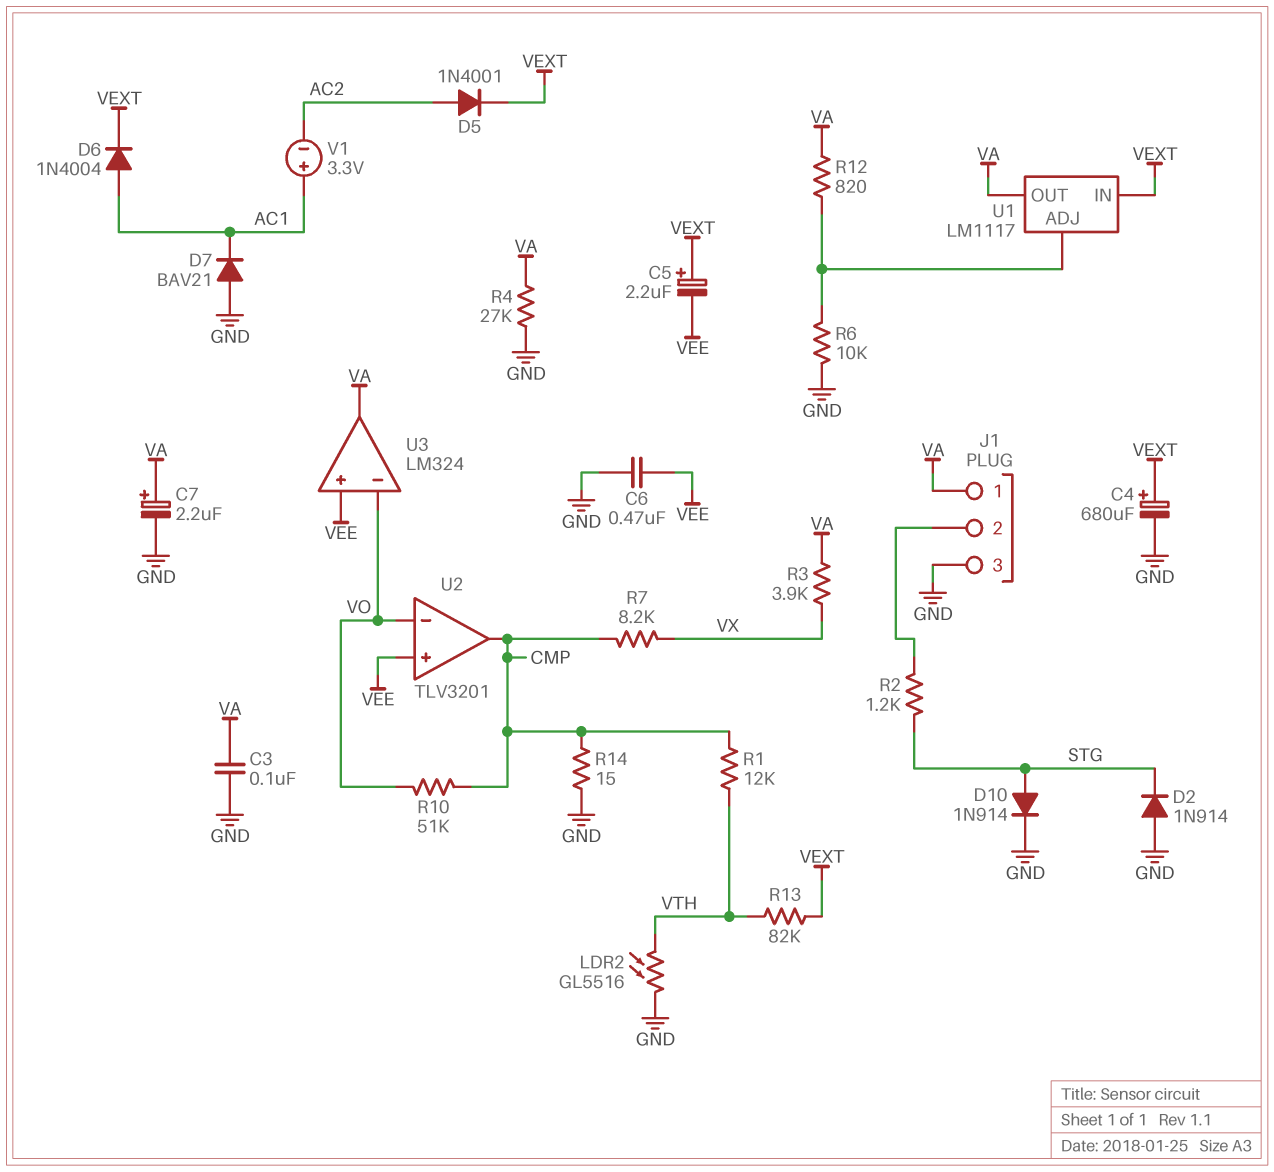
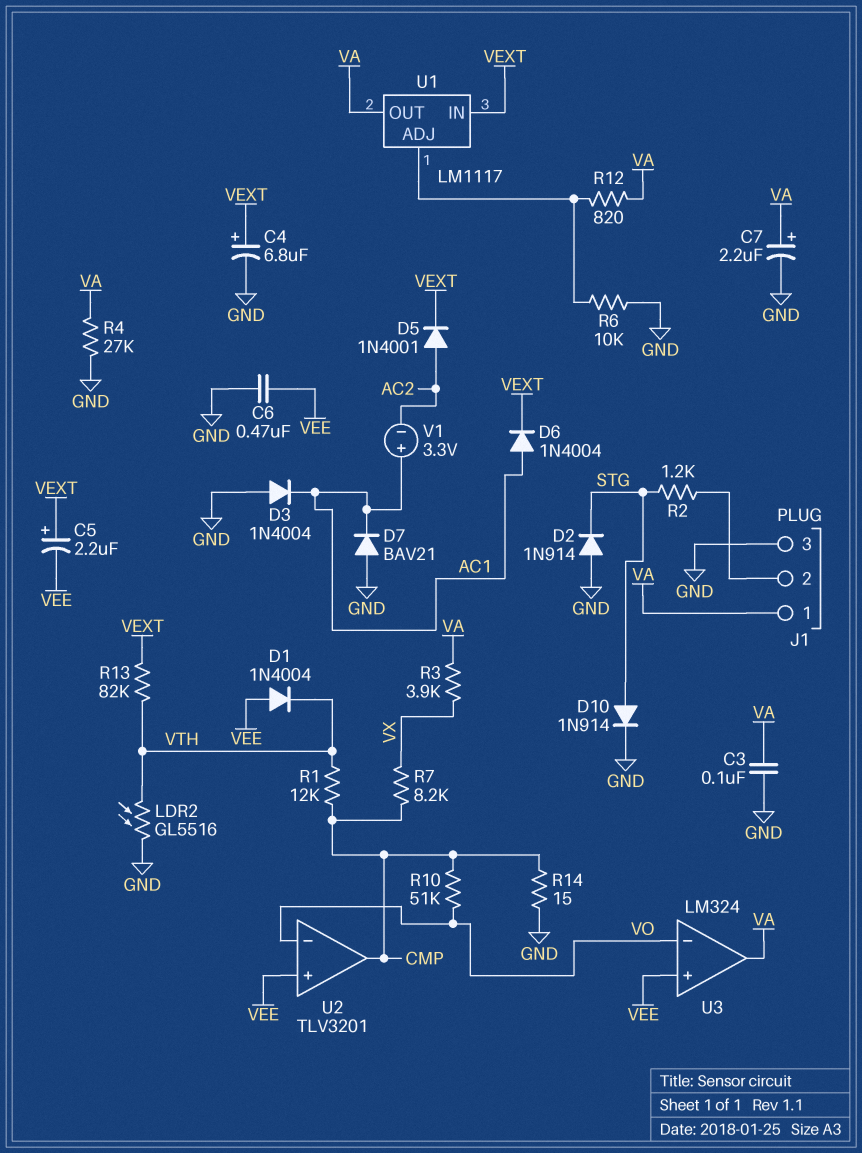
C4: 680uF (plus VEXT, minus GND) -> 6.8uF (plus VEXT, minus GND)
D1: none -> diode 1N4004 (A VEE, K VTH)
D3: none -> diode 1N4004 (A GND, K AC1)

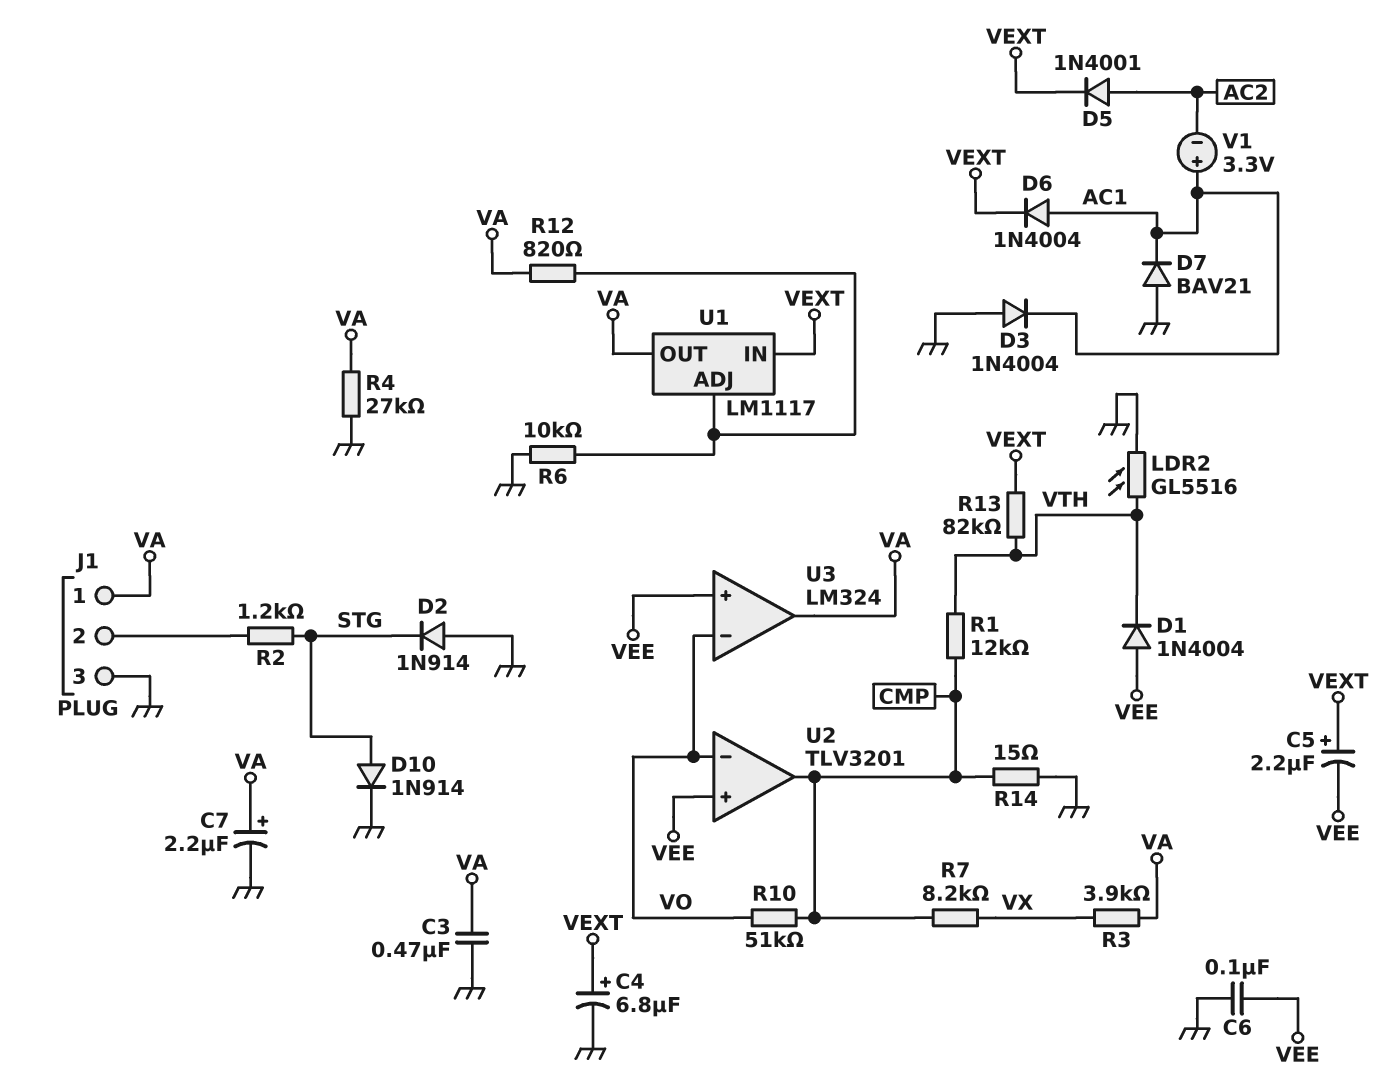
C3: 100nF (GND, VA) -> 470nF (GND, VA)
C6: 470nF (GND, VEE) -> 100nF (GND, VEE)

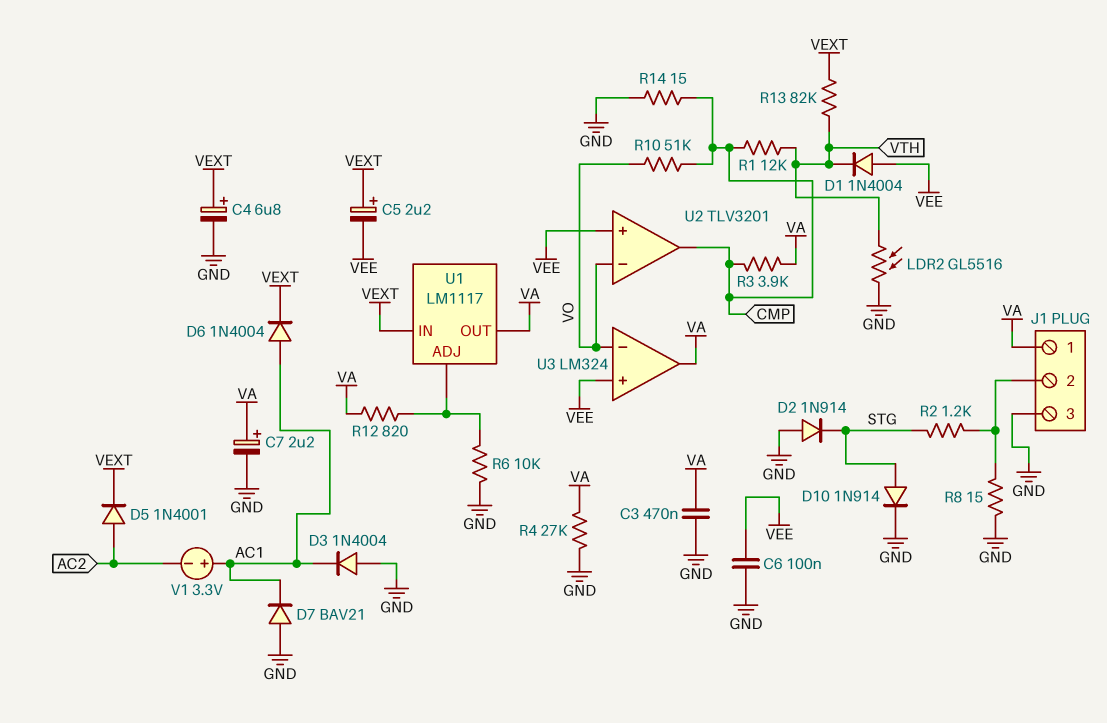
R3: 3.9k (VA, VX) -> 3.9k (CMP, VA)
R7: 8.2k (CMP, VX) -> none
R8: none -> 15 (GND, J1/2)

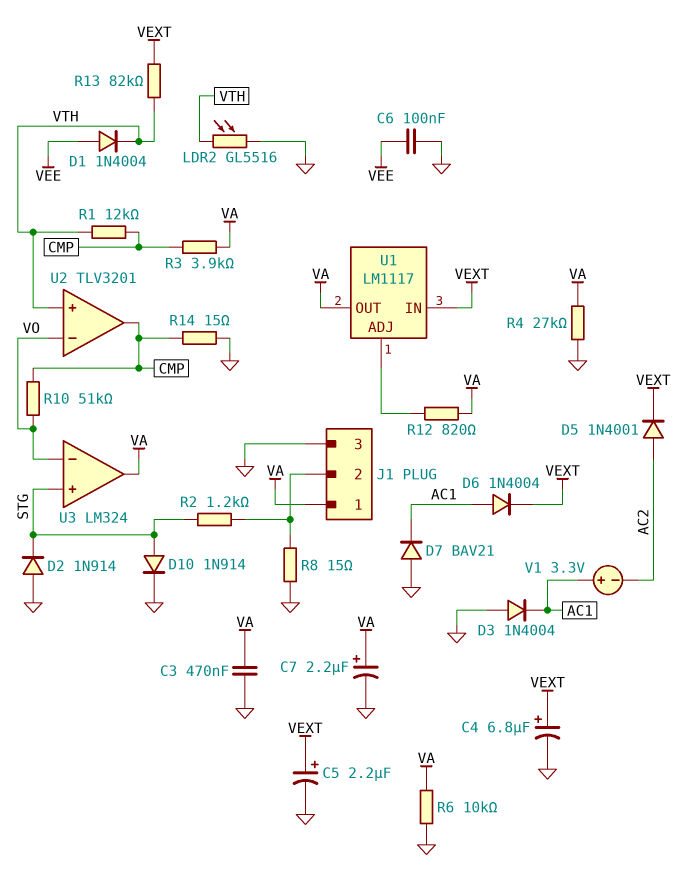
C5: 2.2uF (plus VEXT, minus VEE) -> 2.2uF (plus VEXT, minus GND)
R6: 10k (GND, U1/ADJ) -> 10k (GND, VA)
U2 pin in+: VEE -> VTH
U3 pin in+: VEE -> STG

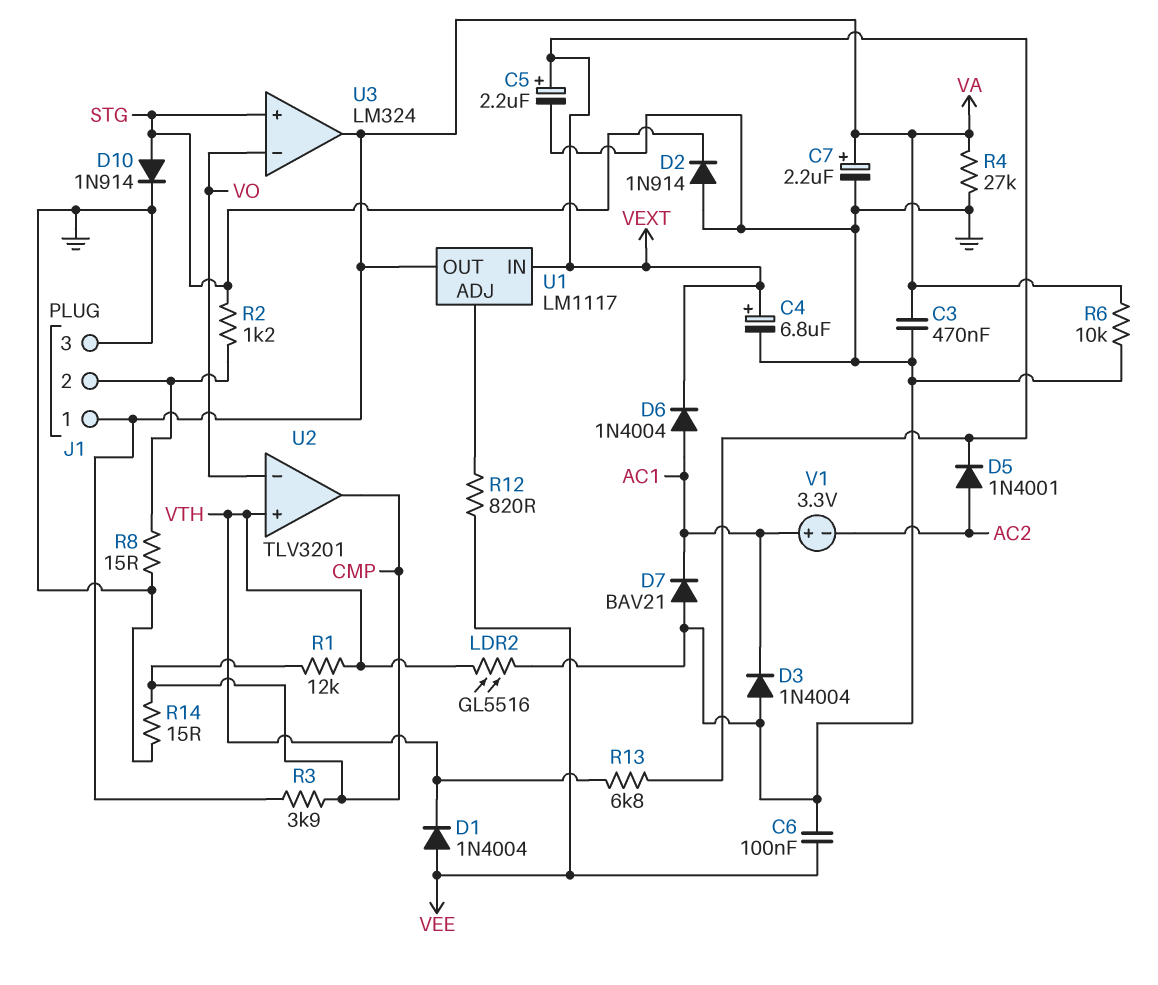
R10: 51k (CMP, VO) -> none
R12: 820 (U1/ADJ, VA) -> 820 (U1/ADJ, VEE)
R13: 82k (VEXT, VTH) -> 6.8k (VEXT, VTH)

